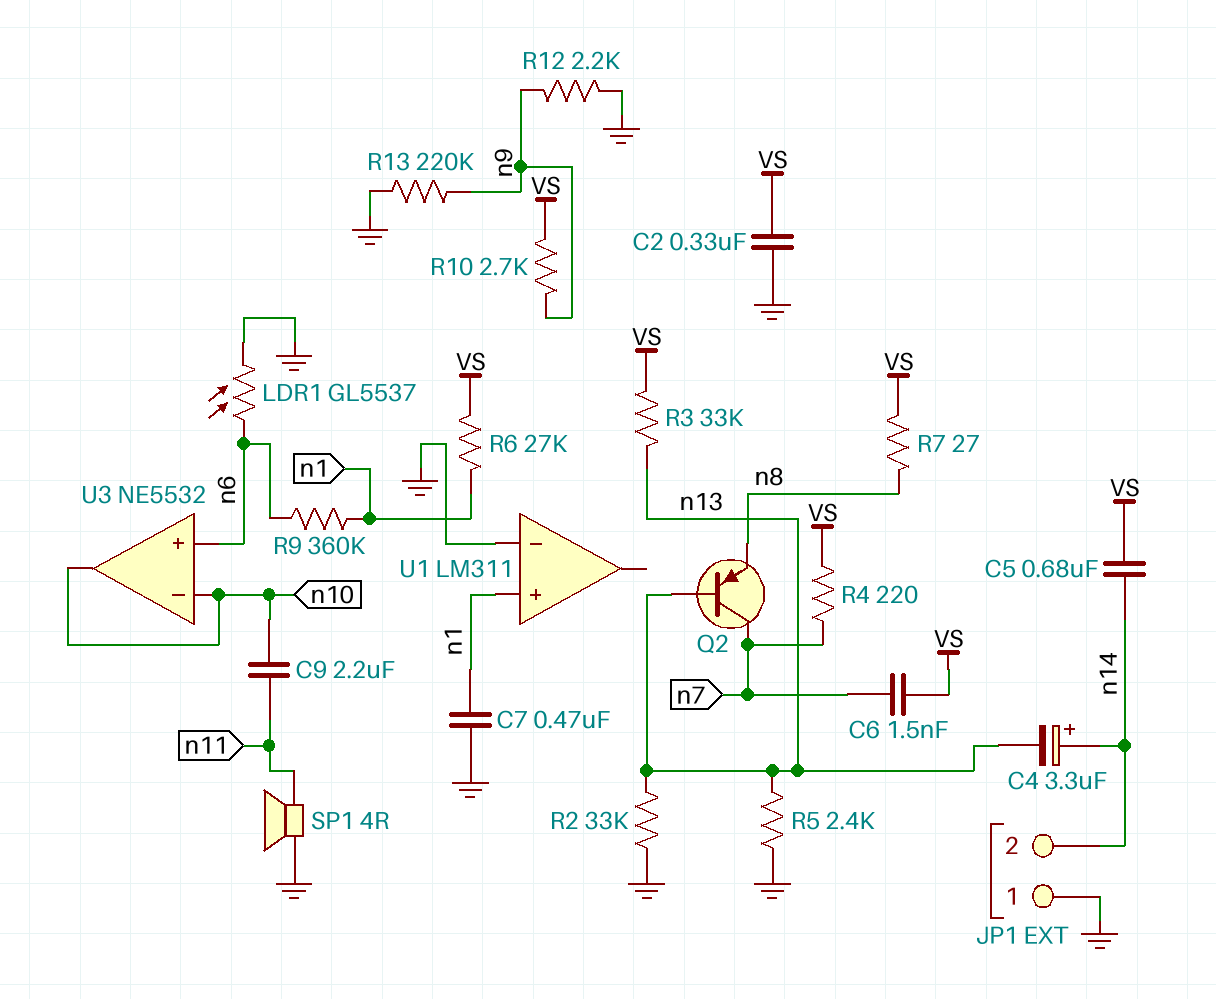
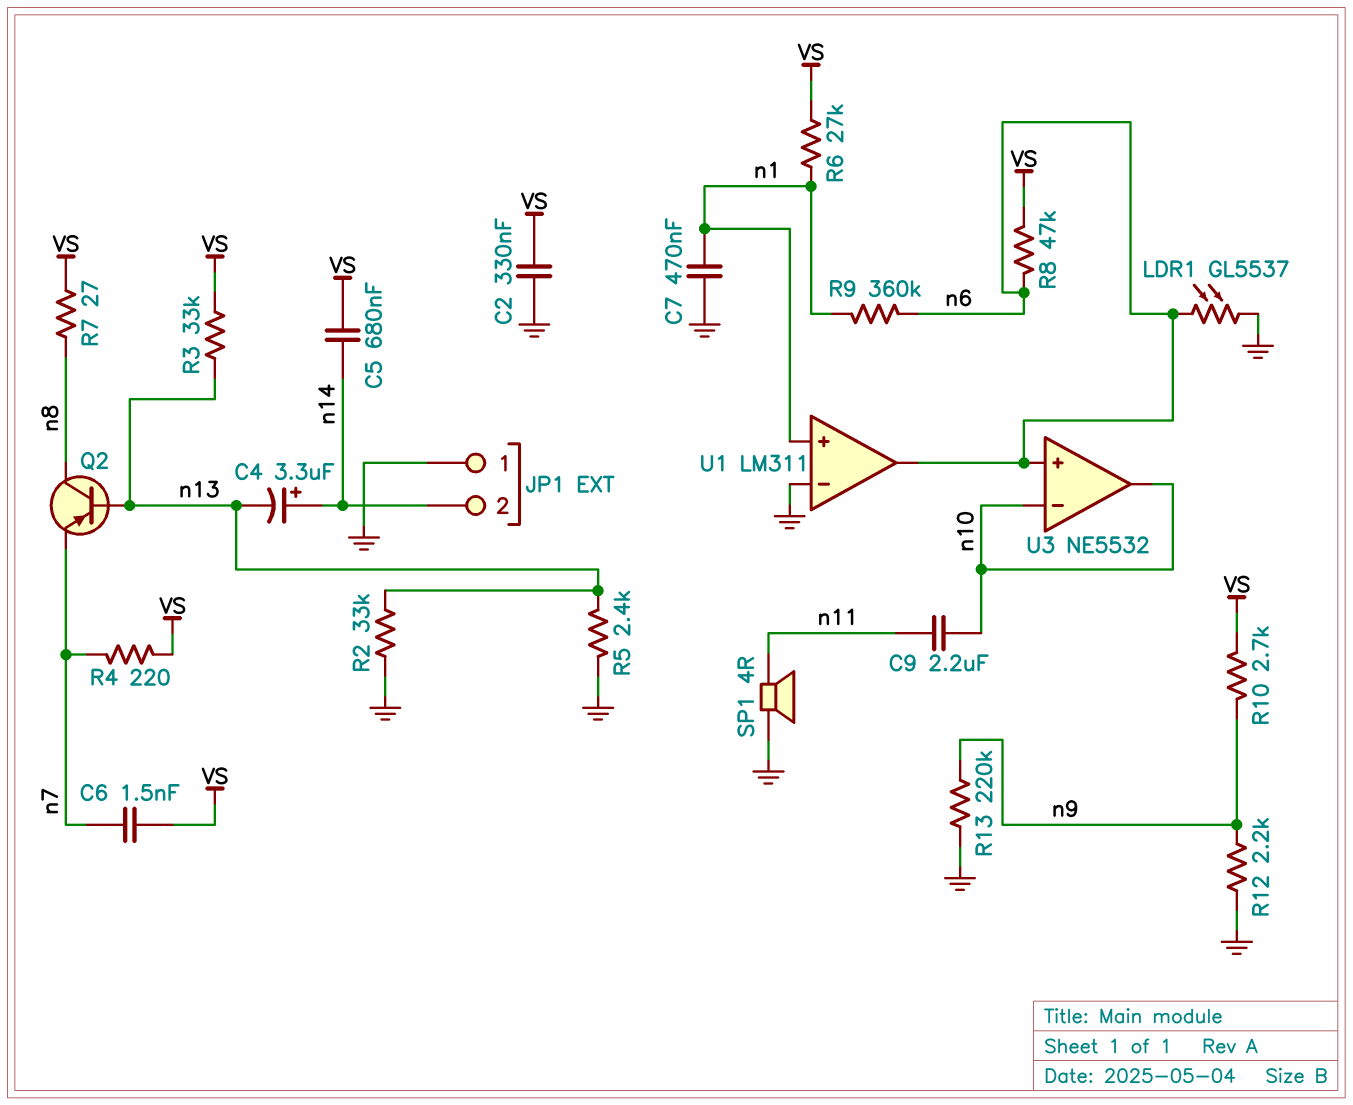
Q2: PNP (B n13, C n7, E n8) -> PNP (B n13, C n8, E n7)
R8: none -> 47k (VS, n6)
U1 pin out: none -> n6

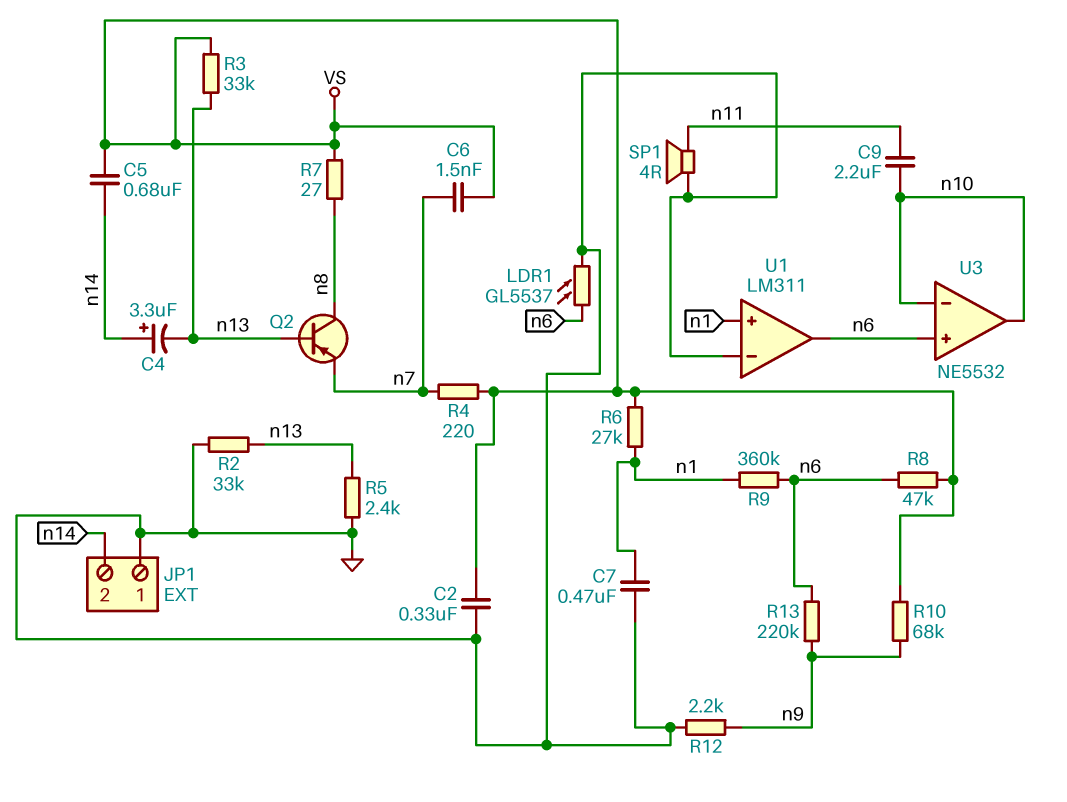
R10: 2.7k (VS, n9) -> 68k (VS, n9)
R13: 220k (GND, n9) -> 220k (n6, n9)

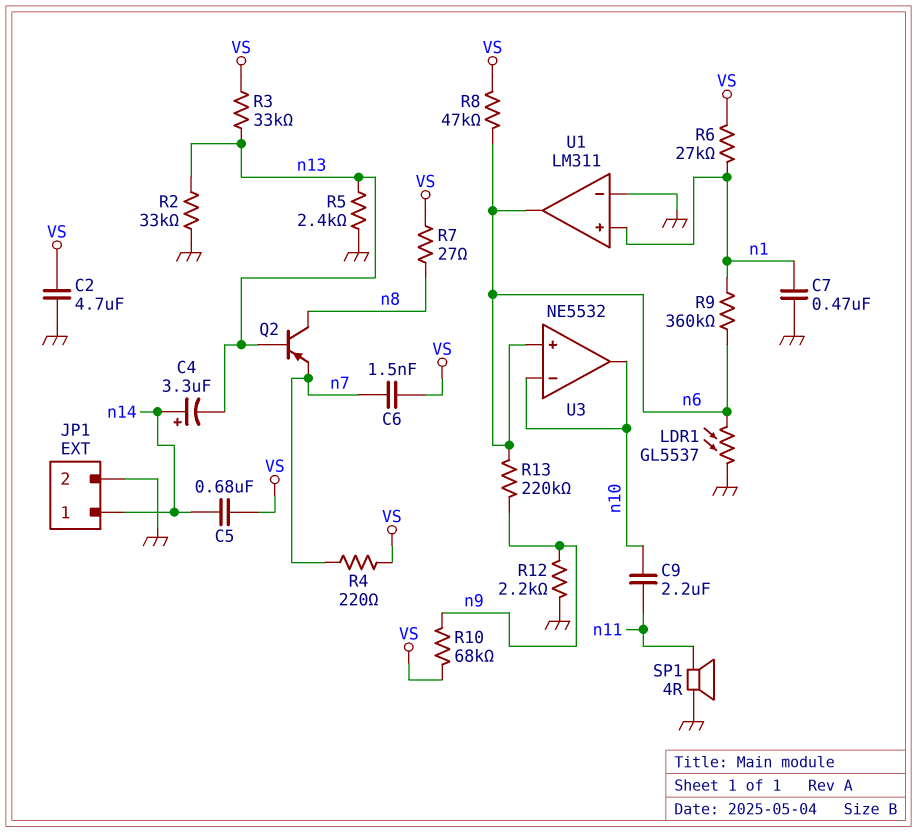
C2: 330nF (GND, VS) -> 4.7uF (GND, VS)
JP1 pin 1: GND -> n14
JP1 pin 2: n14 -> GND

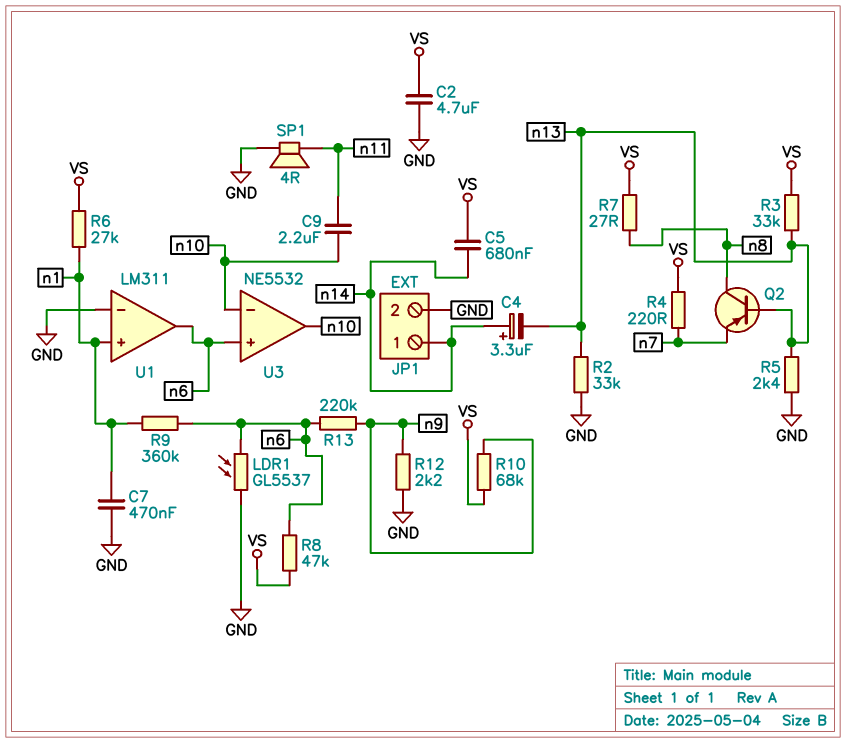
C6: 1.5nF (VS, n7) -> none

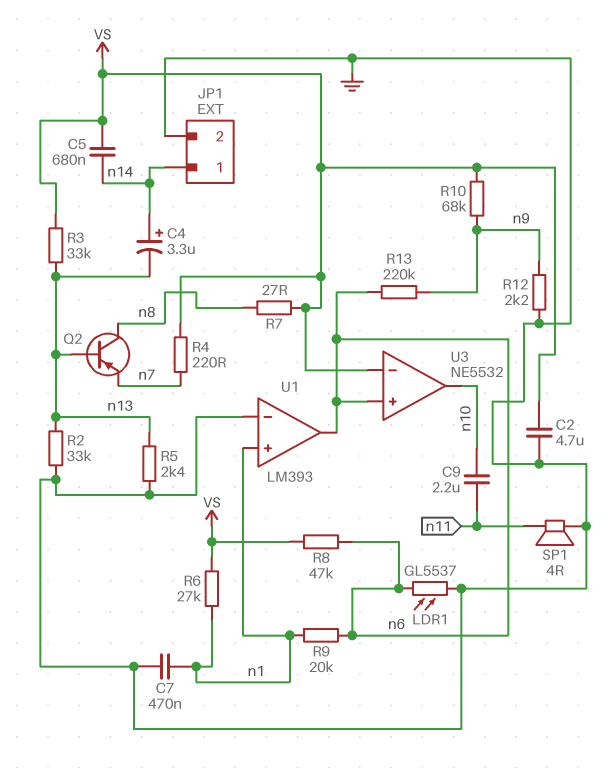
R9: 360k (n1, n6) -> 20k (n1, n6)
U1: LM311 -> LM393
U3 pin in-: n10 -> VS

